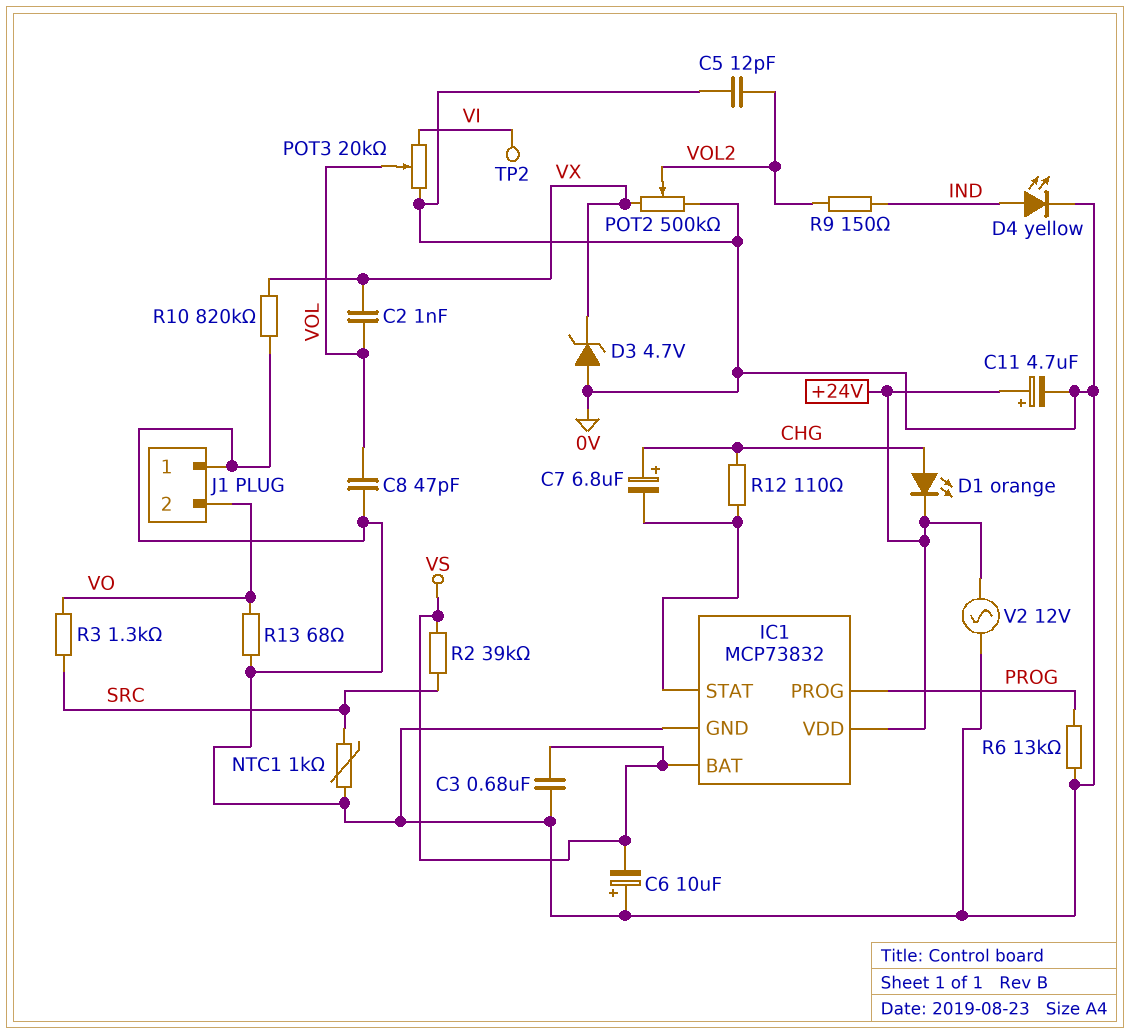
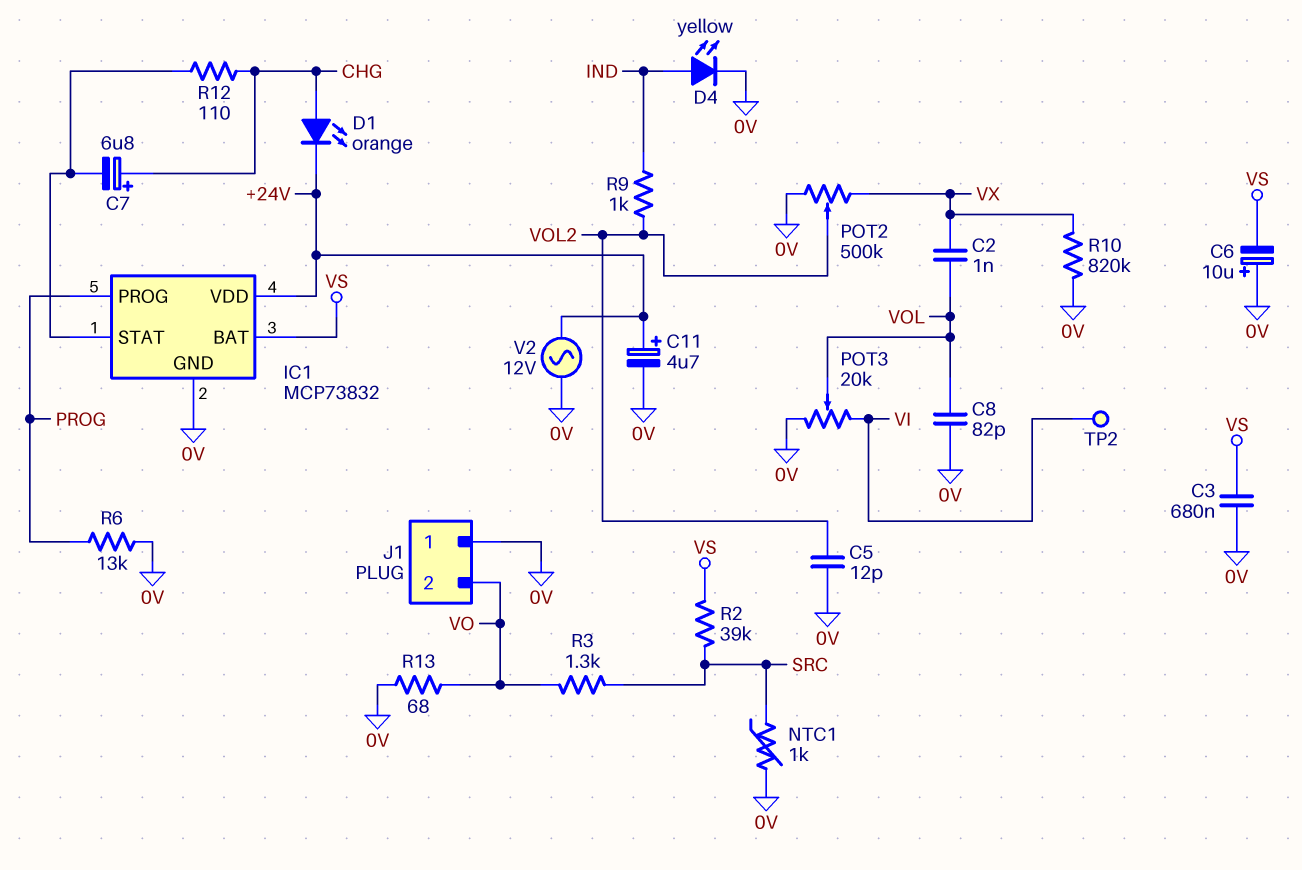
C8: 47pF (0V, VOL) -> 82pF (0V, VOL)
D3: zener 4.7V (A 0V, K VX) -> none
R9: 150 (IND, VOL2) -> 1k (IND, VOL2)

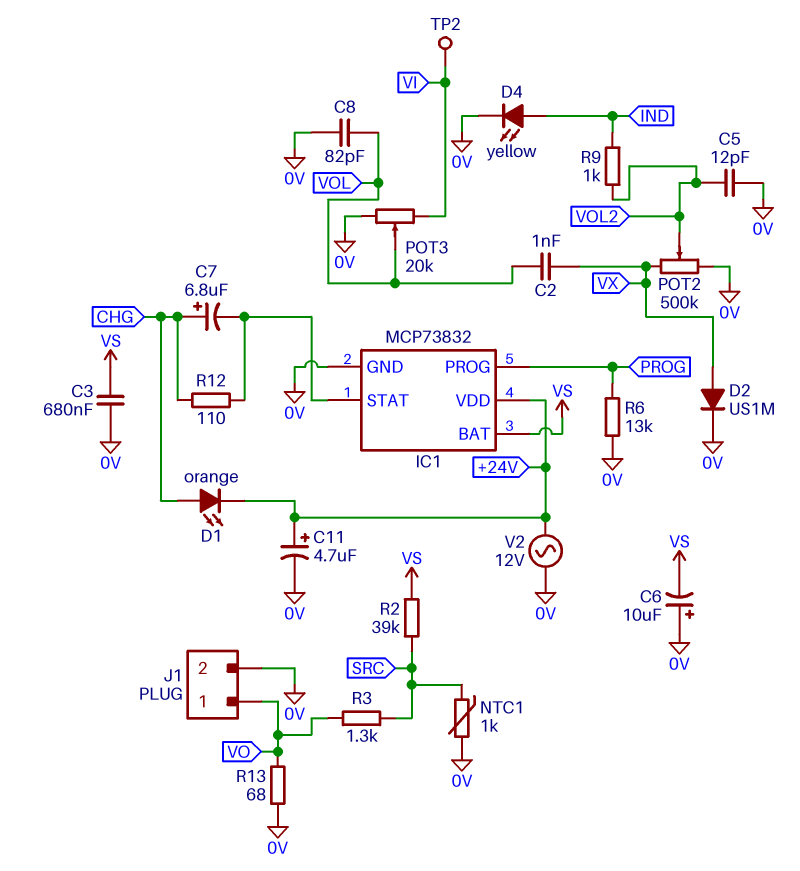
D2: none -> diode US1M (A VX, K 0V)
J1 pin 1: 0V -> VO
J1 pin 2: VO -> 0V
R10: 820k (0V, VX) -> none

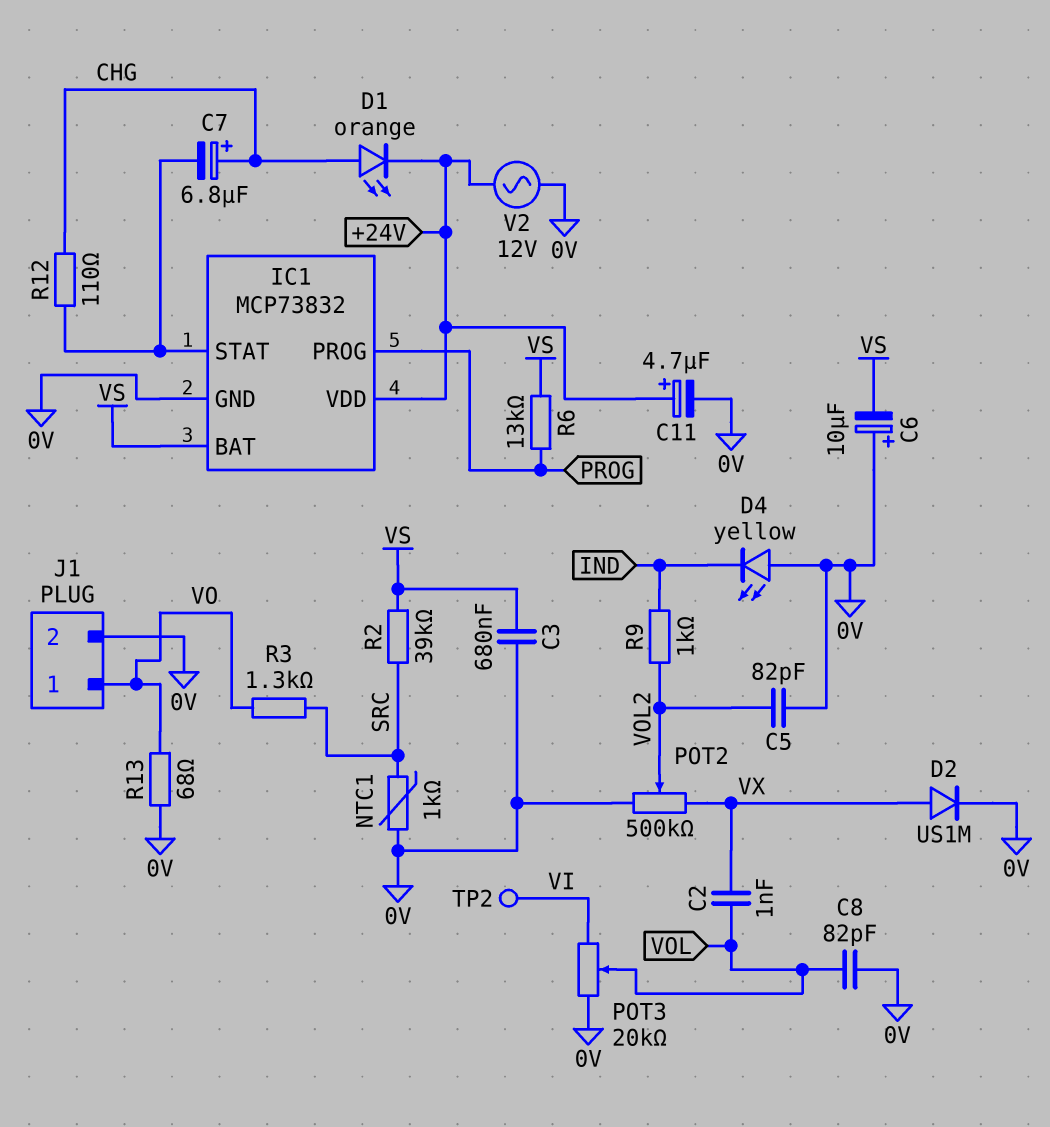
C5: 12pF (0V, VOL2) -> 82pF (0V, VOL2)
D4: LED yellow (A IND, K 0V) -> LED yellow (A 0V, K IND)
R6: 13k (0V, PROG) -> 13k (PROG, VS)

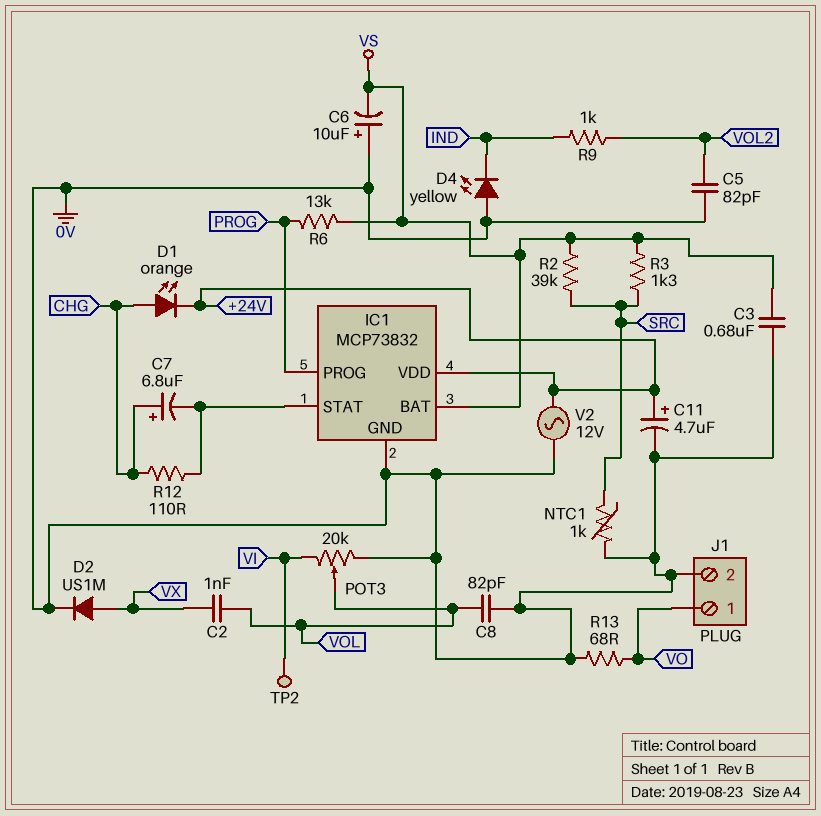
POT2: 500k (0V, VX, wiper VOL2) -> none
R3: 1.3k (SRC, VO) -> 1.3k (SRC, VS)

